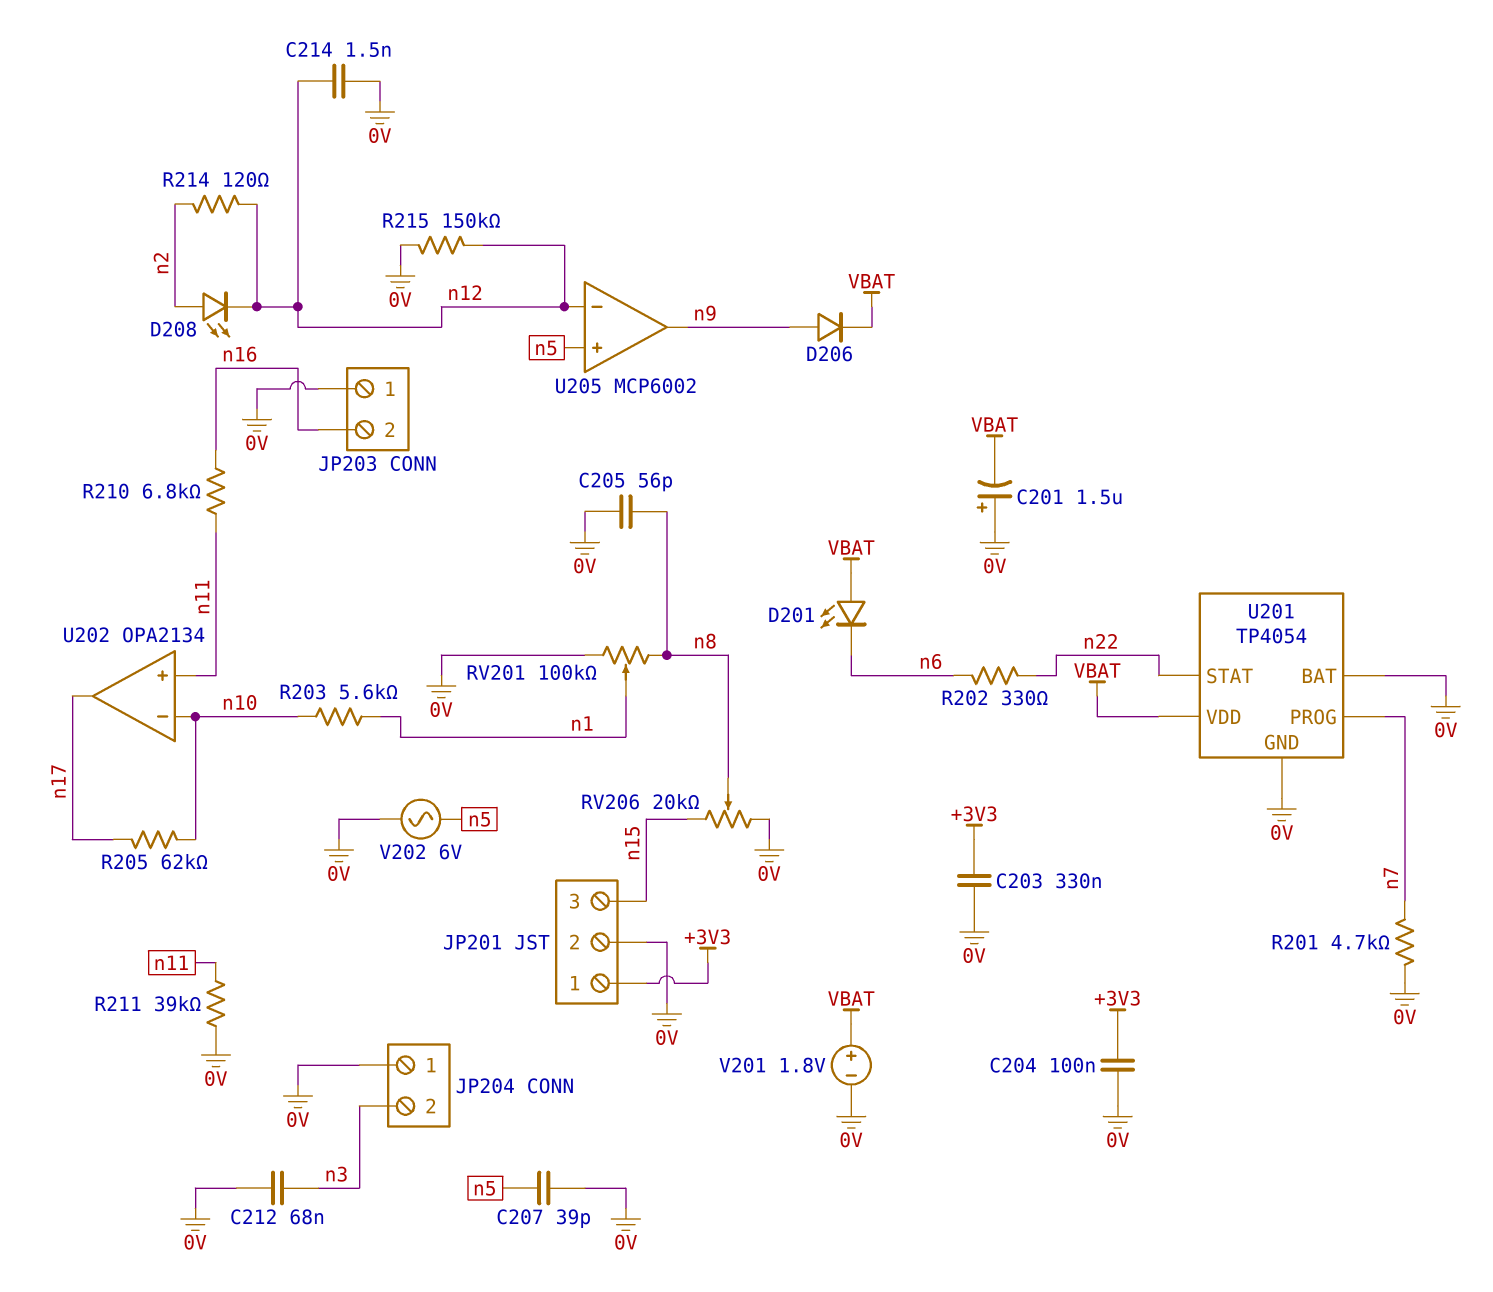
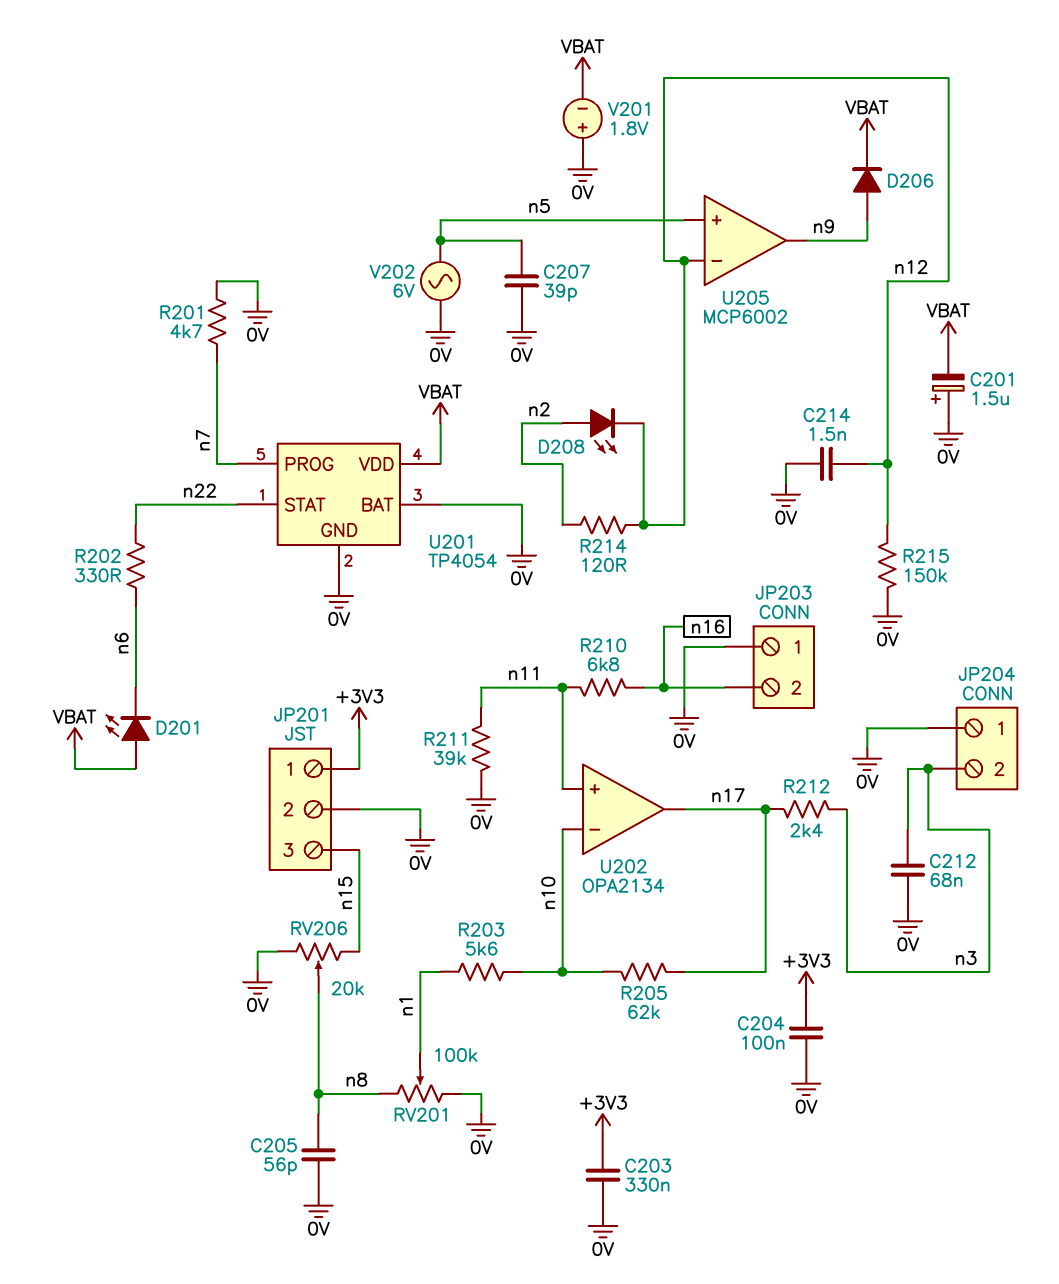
R212: none -> 2.4k (n3, n17)
V201: 1.8V (plus VBAT, minus 0V) -> 1.8V (plus 0V, minus VBAT)

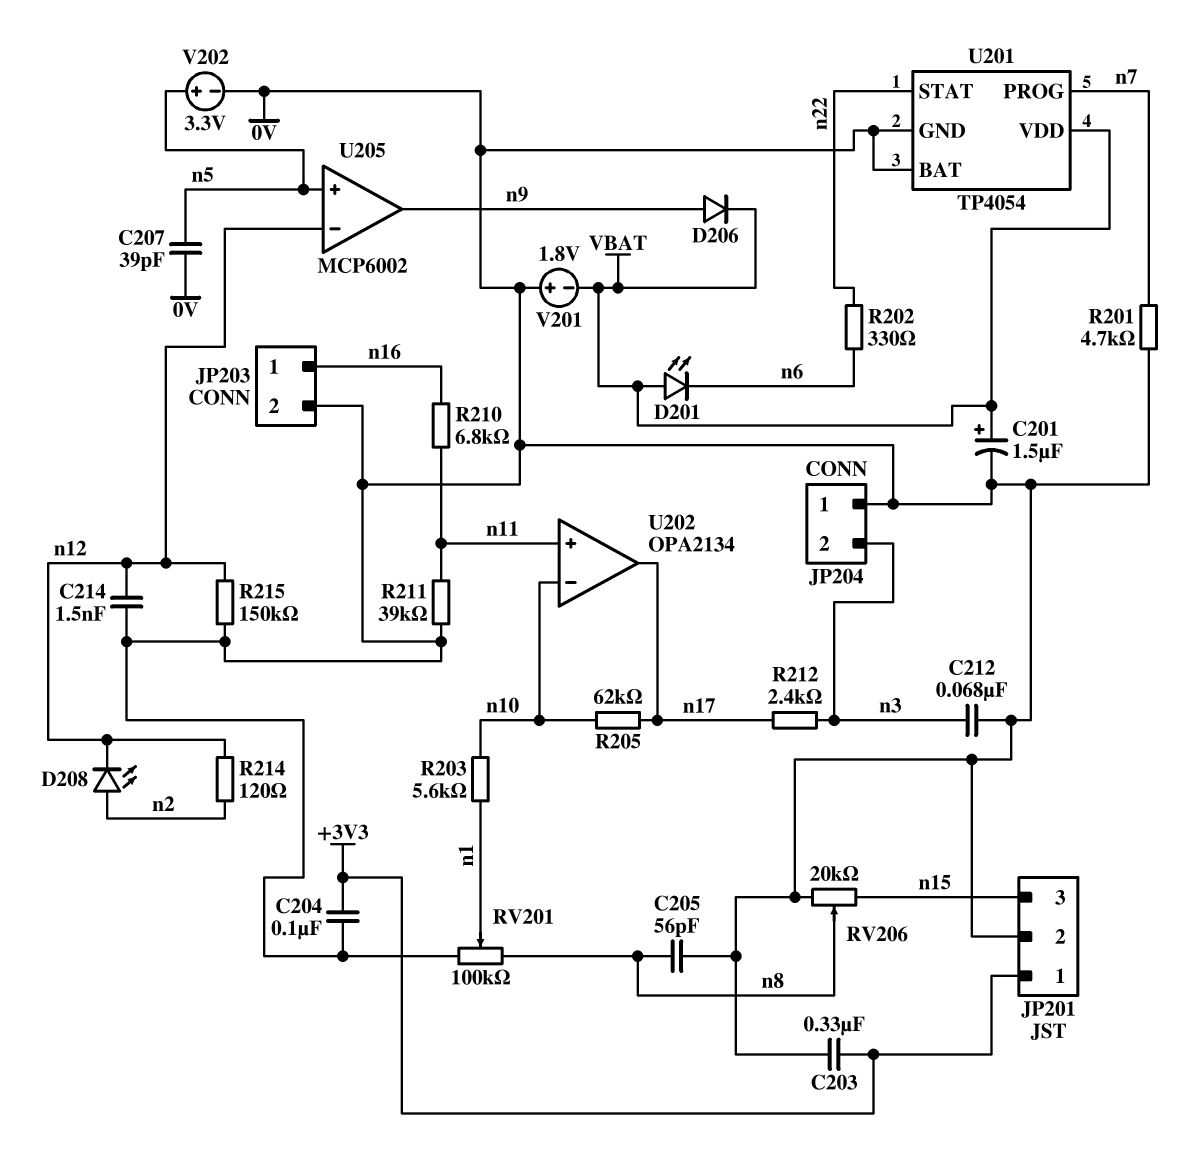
C201: 1.5uF (plus 0V, minus VBAT) -> 1.5uF (plus VBAT, minus 0V)
JP203 pin 1: 0V -> n16
JP203 pin 2: n16 -> 0V
V202: AC 6V (0V, n5) -> 3.3V (plus n5, minus 0V)

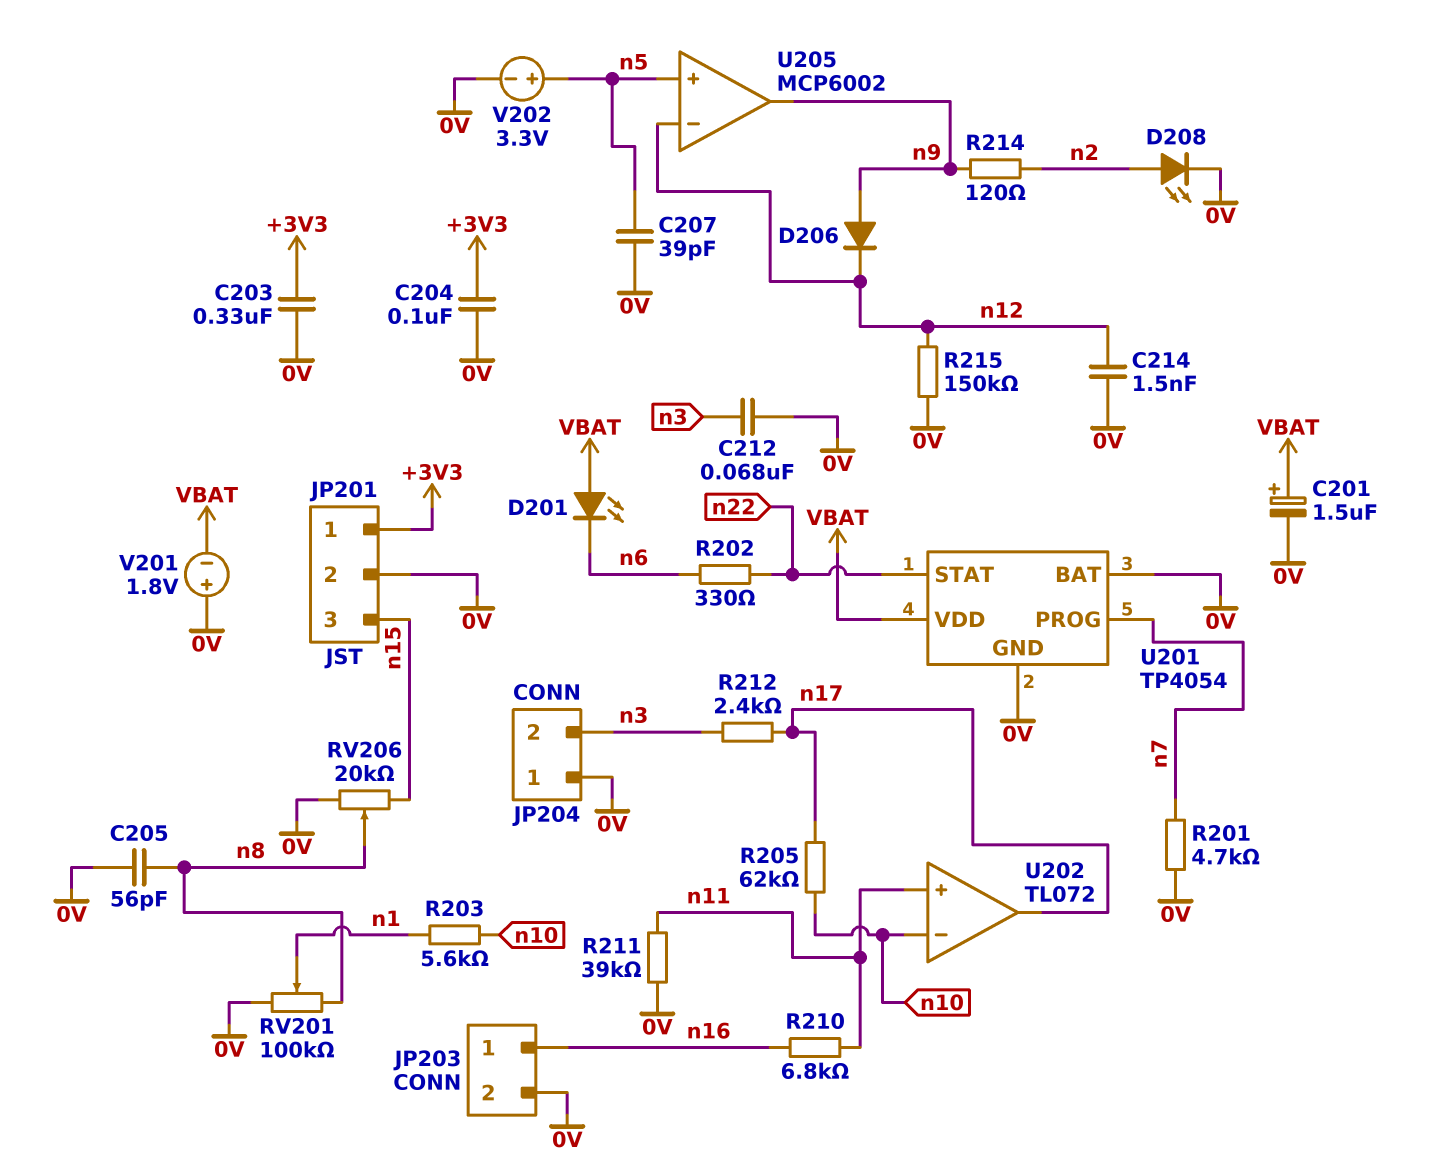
D206: diode (A n9, K VBAT) -> diode (A n9, K n12)
D208: LED (A n2, K n12) -> LED (A n2, K 0V)
R214: 120 (n2, n12) -> 120 (n2, n9)
U202: OPA2134 -> TL072

